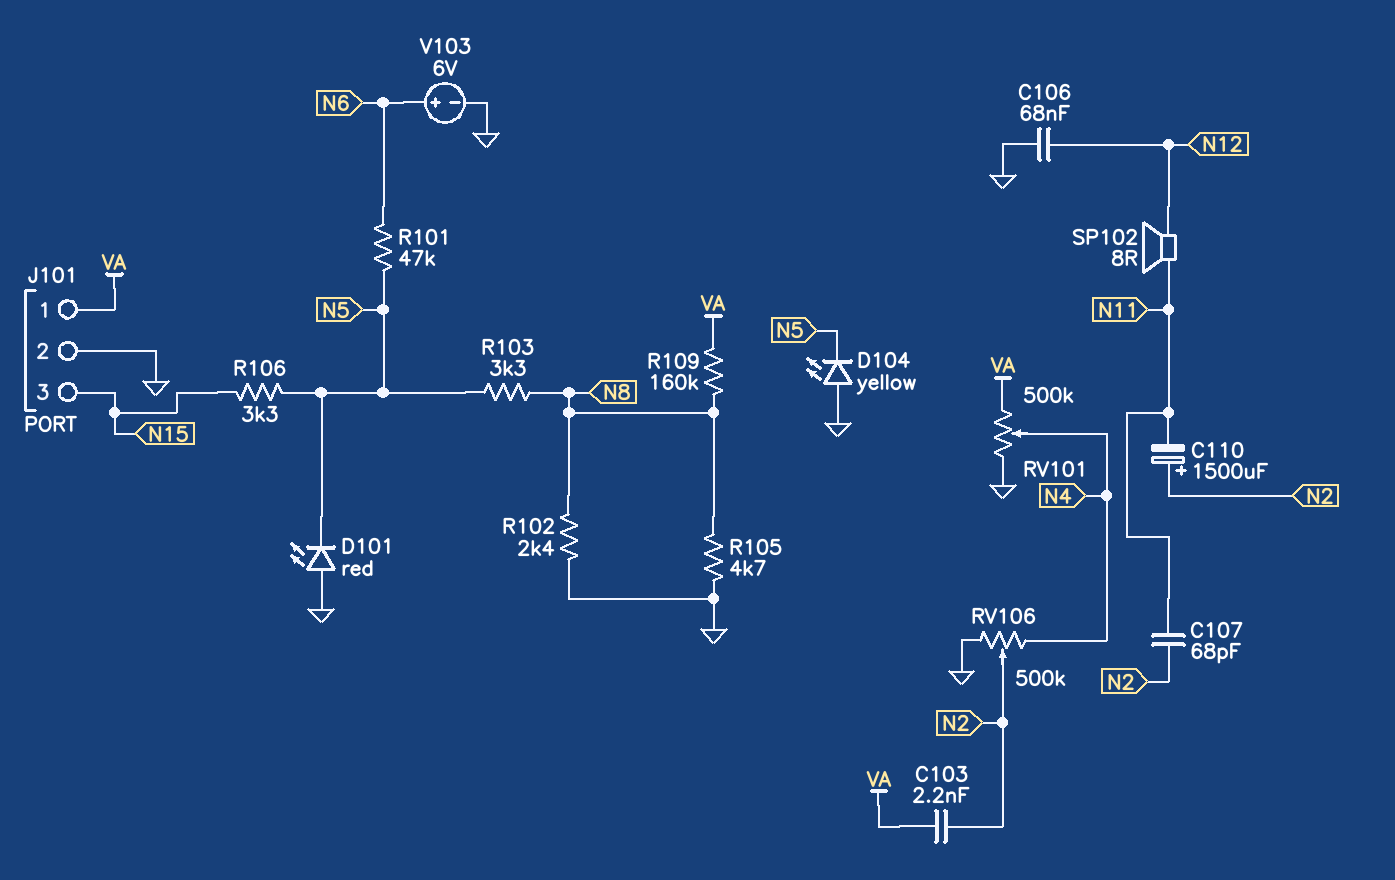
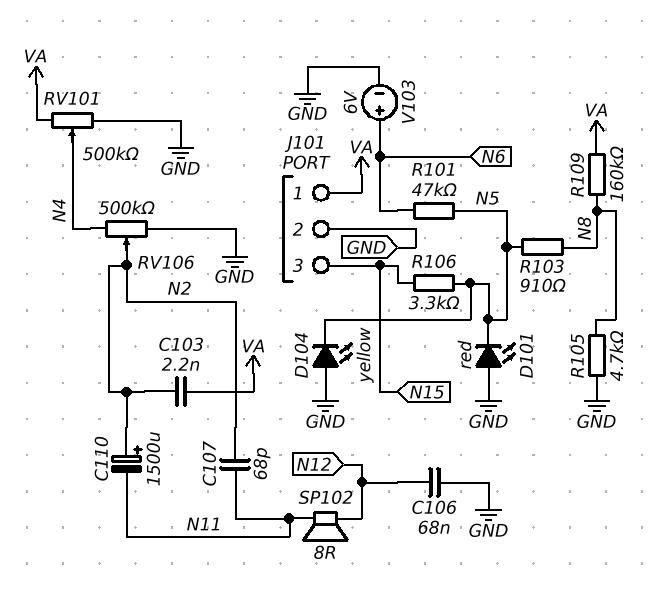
R102: 2.4k (GND, N8) -> none
R103: 3.3k (N5, N8) -> 910 (N5, N8)

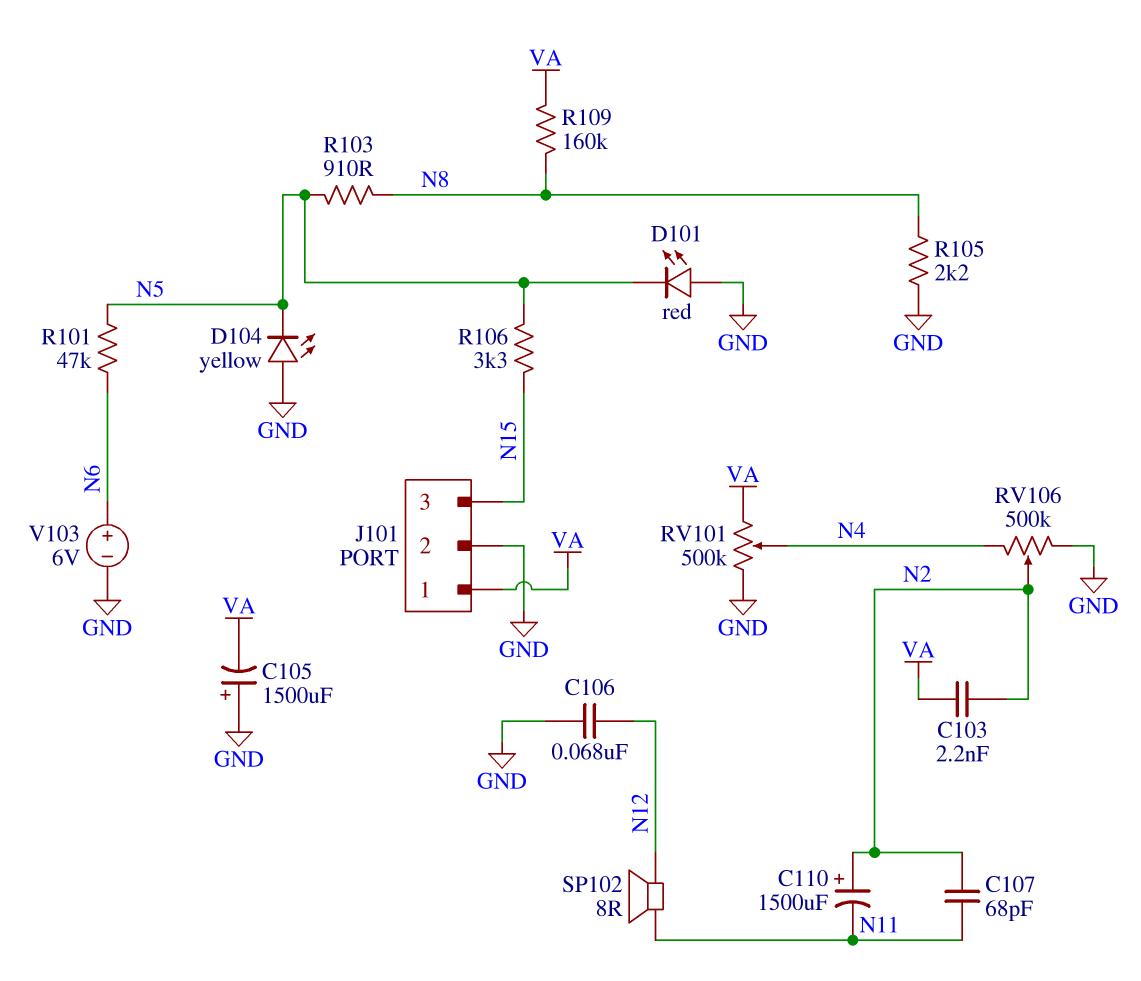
C105: none -> 1500uF (plus GND, minus VA)
R105: 4.7k (GND, N8) -> 2.2k (GND, N8)

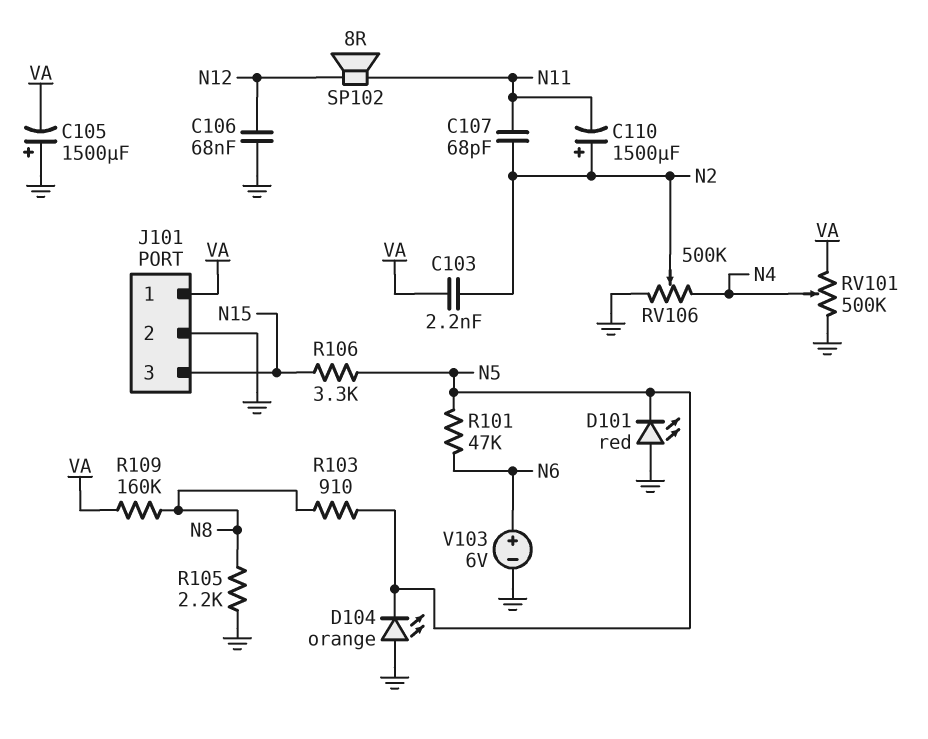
D104: LED yellow (A GND, K N5) -> LED orange (A GND, K N5)

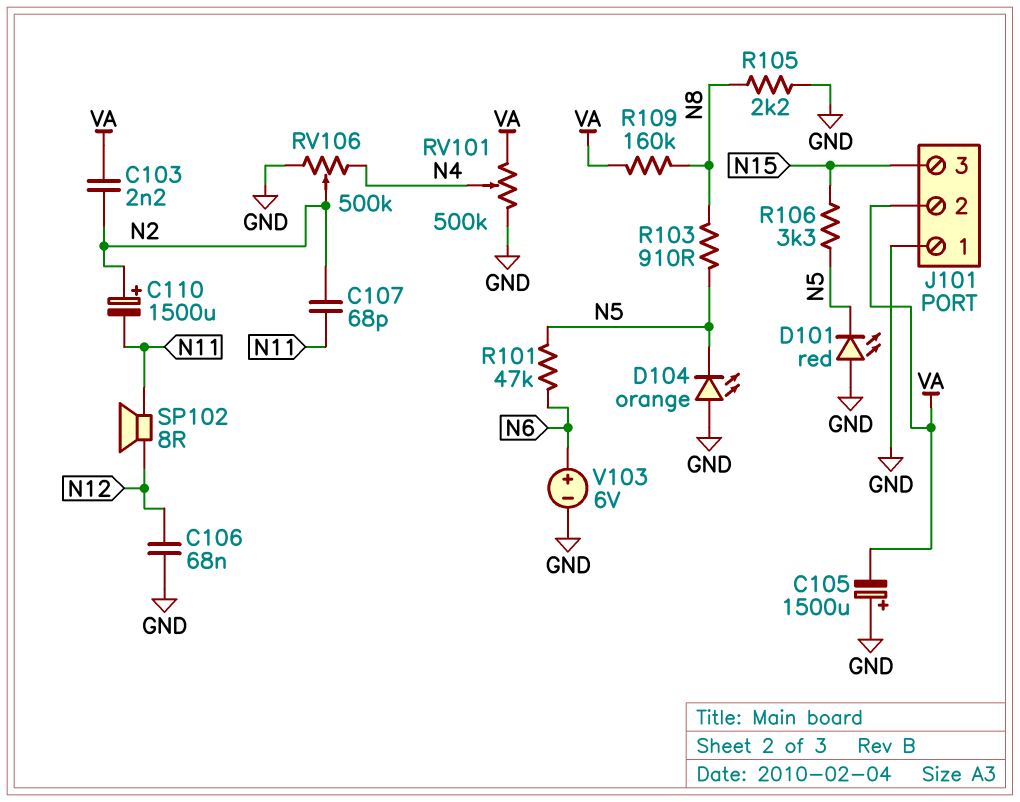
J101 pin 1: VA -> GND
J101 pin 2: GND -> VA

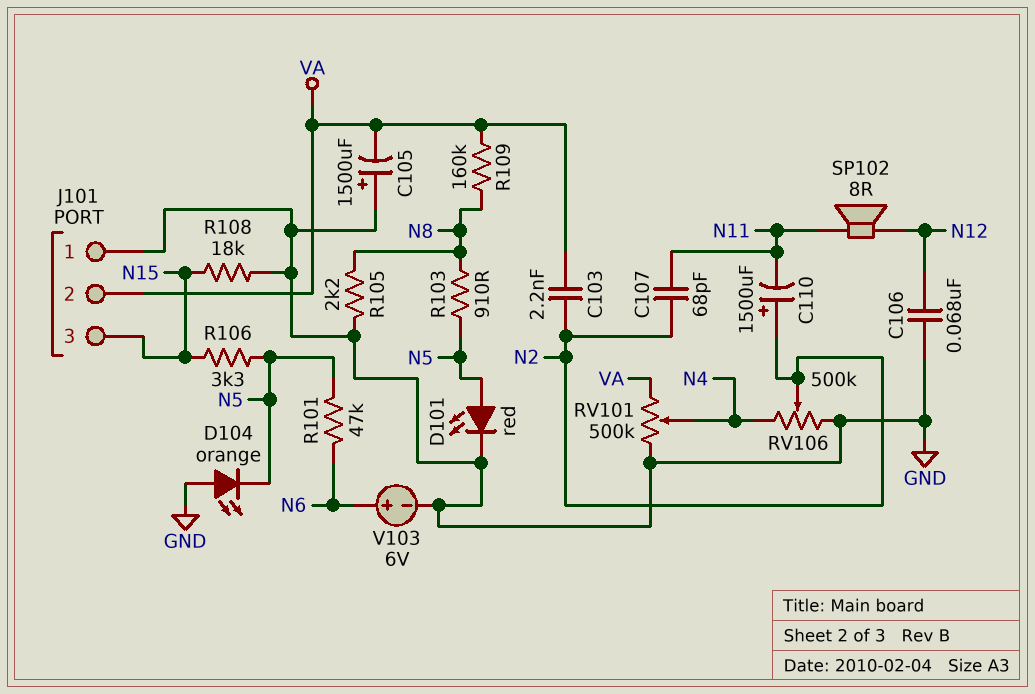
D101: LED red (A GND, K N5) -> LED red (A N5, K GND)
R108: none -> 18k (GND, N15)

